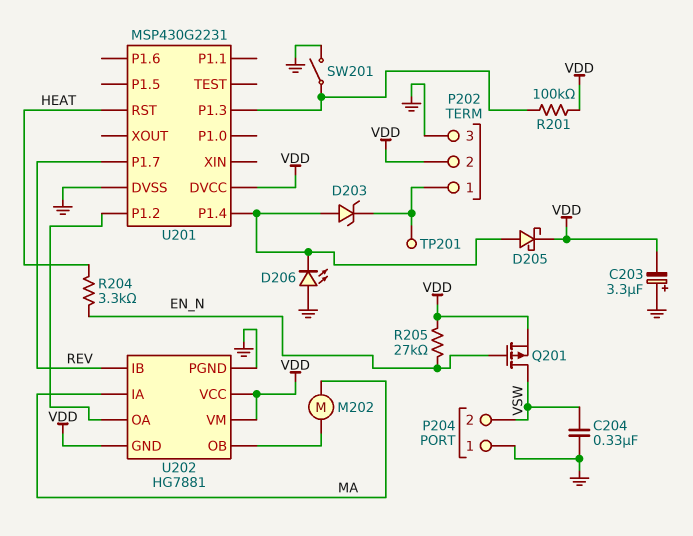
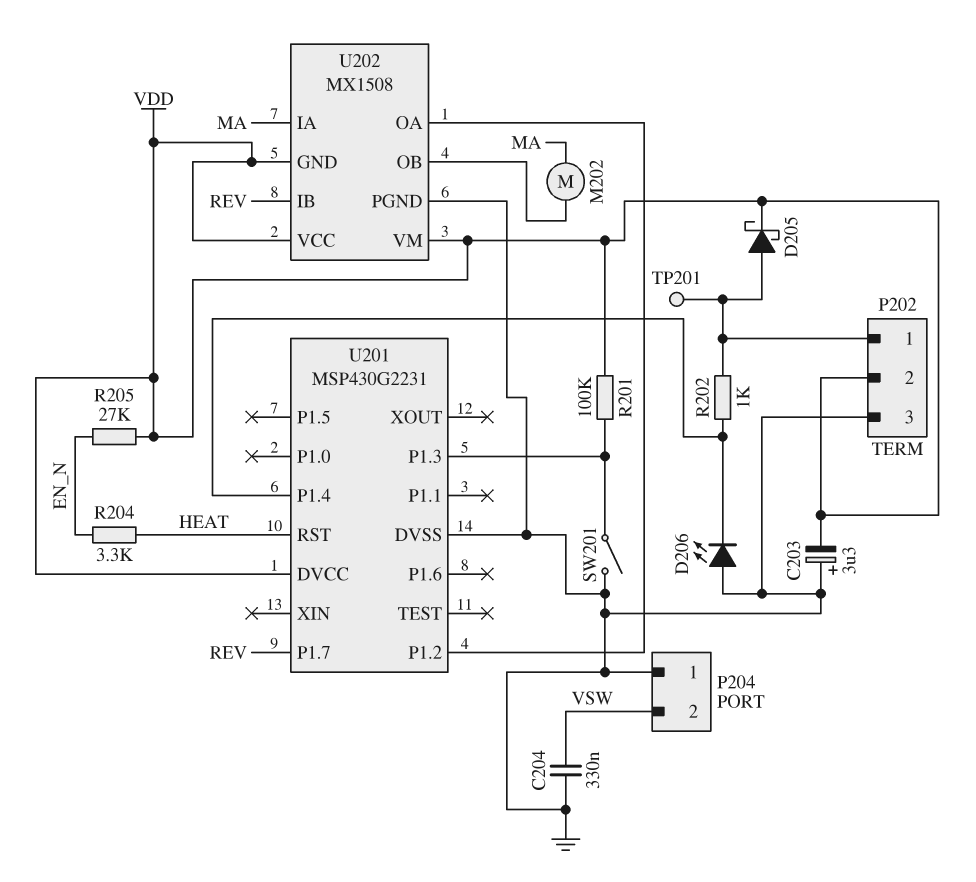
D203: zener (A U201/P1.4, K P202/1) -> none
D205: schottky (A U201/P1.4, K VDD) -> schottky (A P202/1, K VDD)
Q201: PMOS (G EN_N, D VSW, S VDD) -> none
R202: none -> 1k (P202/1, U201/P1.4)
U202: HG7881 -> MX1508

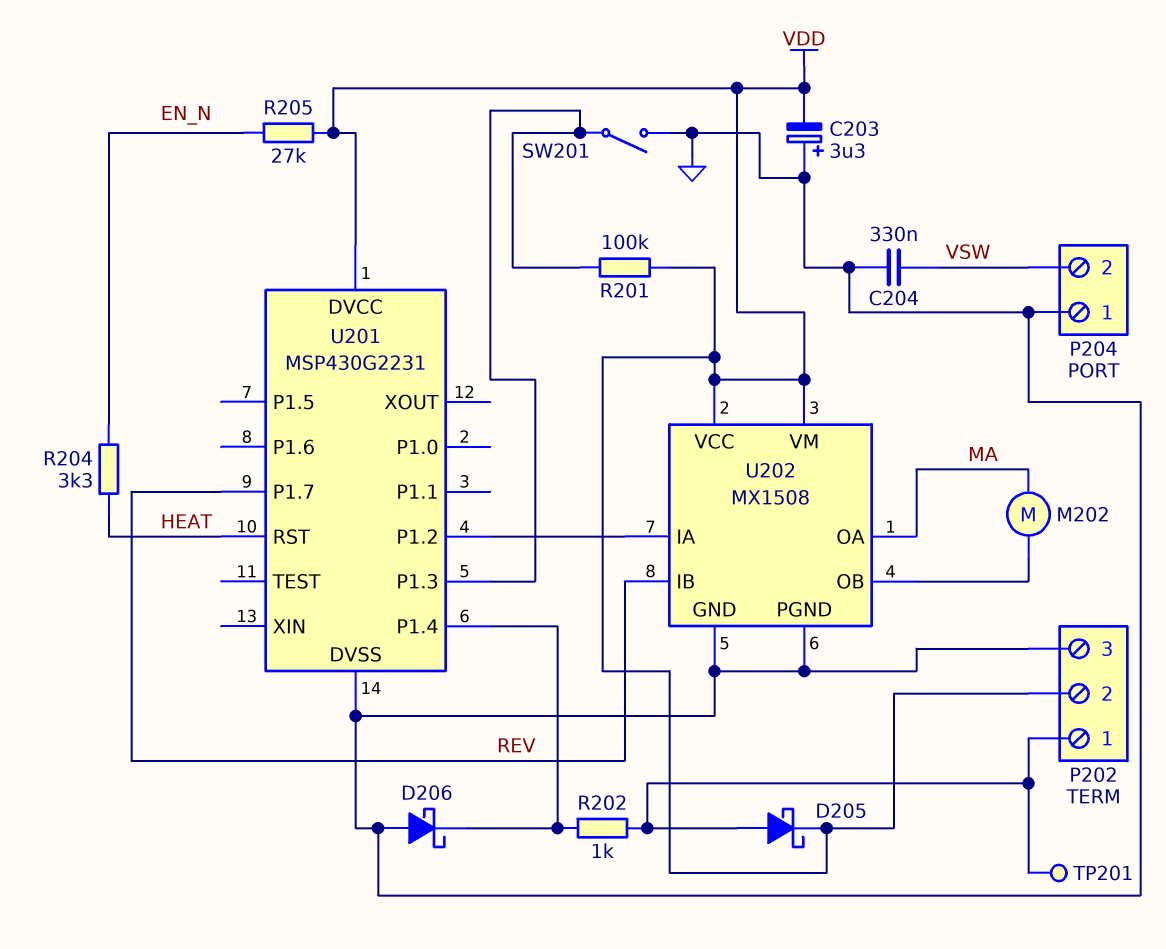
D206: LED (A GND, K U201/P1.4) -> schottky (A GND, K U201/P1.4)
U202 pin GND: VDD -> GND
U202 pin IA: MA -> U201/P1.2
U202 pin OA: U201/P1.2 -> MA

